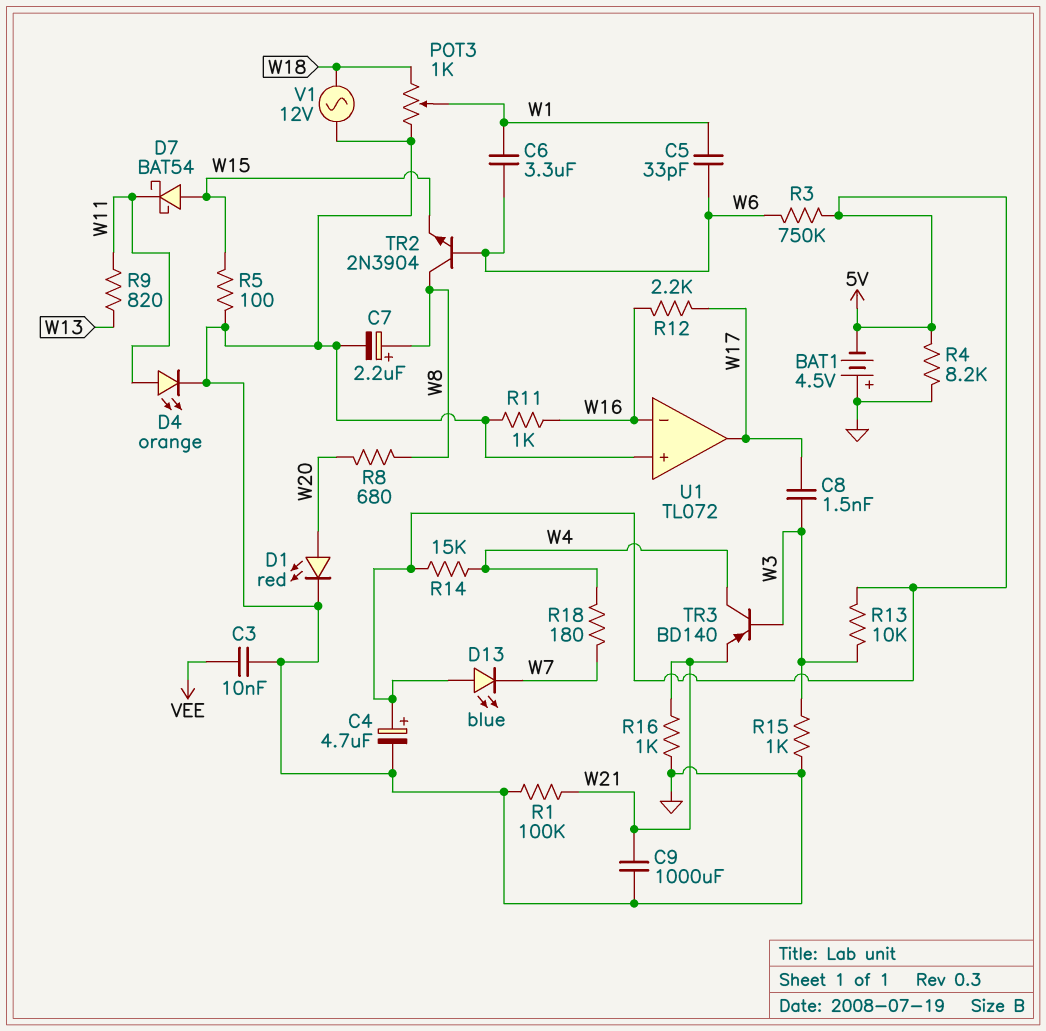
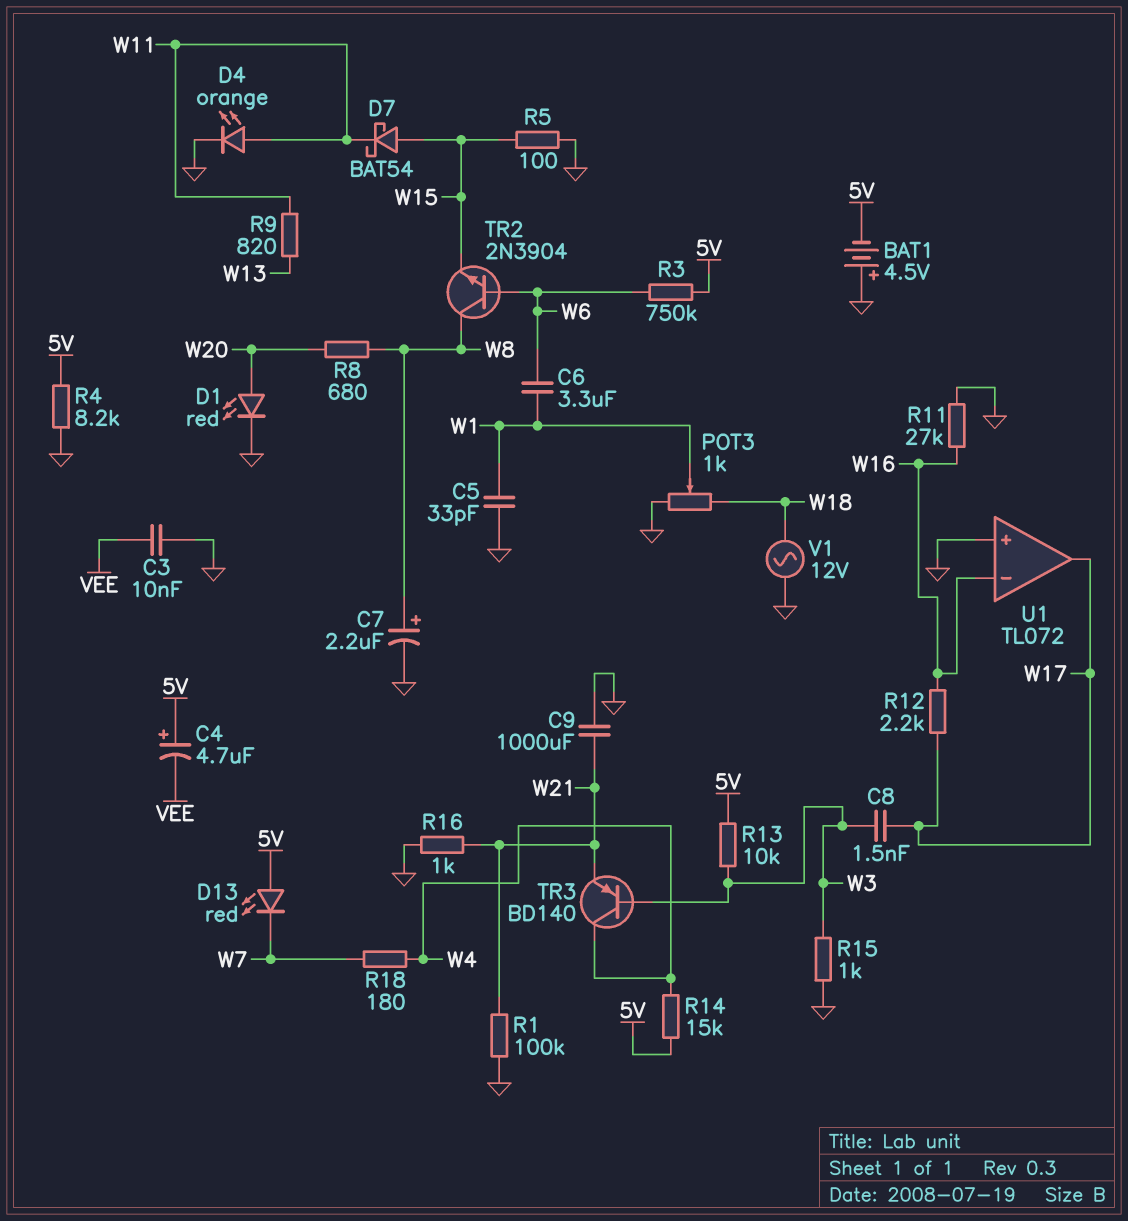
C4: 4.7uF (plus 5V, minus GND) -> 4.7uF (plus 5V, minus VEE)
C5: 33pF (W1, W6) -> 33pF (GND, W1)
D13: LED blue (A 5V, K W7) -> LED red (A 5V, K W7)
R11: 1k (GND, W16) -> 27k (GND, W16)

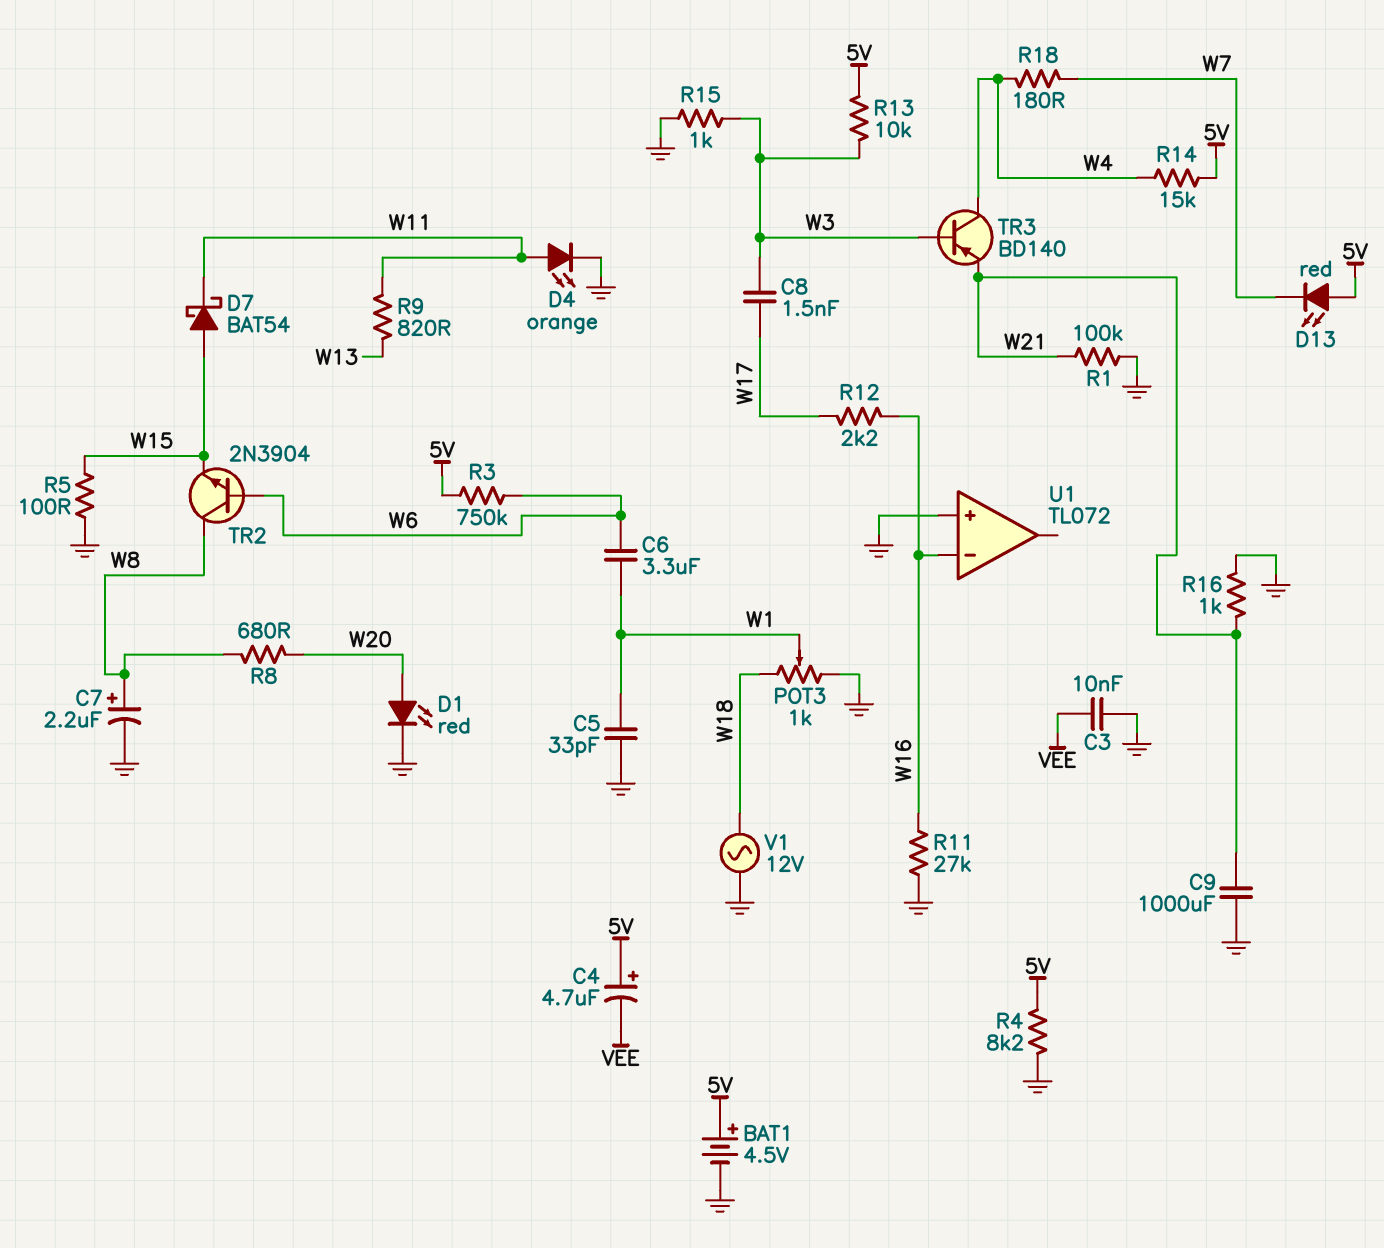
BAT1: 4.5V (plus GND, minus 5V) -> 4.5V (plus 5V, minus GND)
U1 pin out: W17 -> none

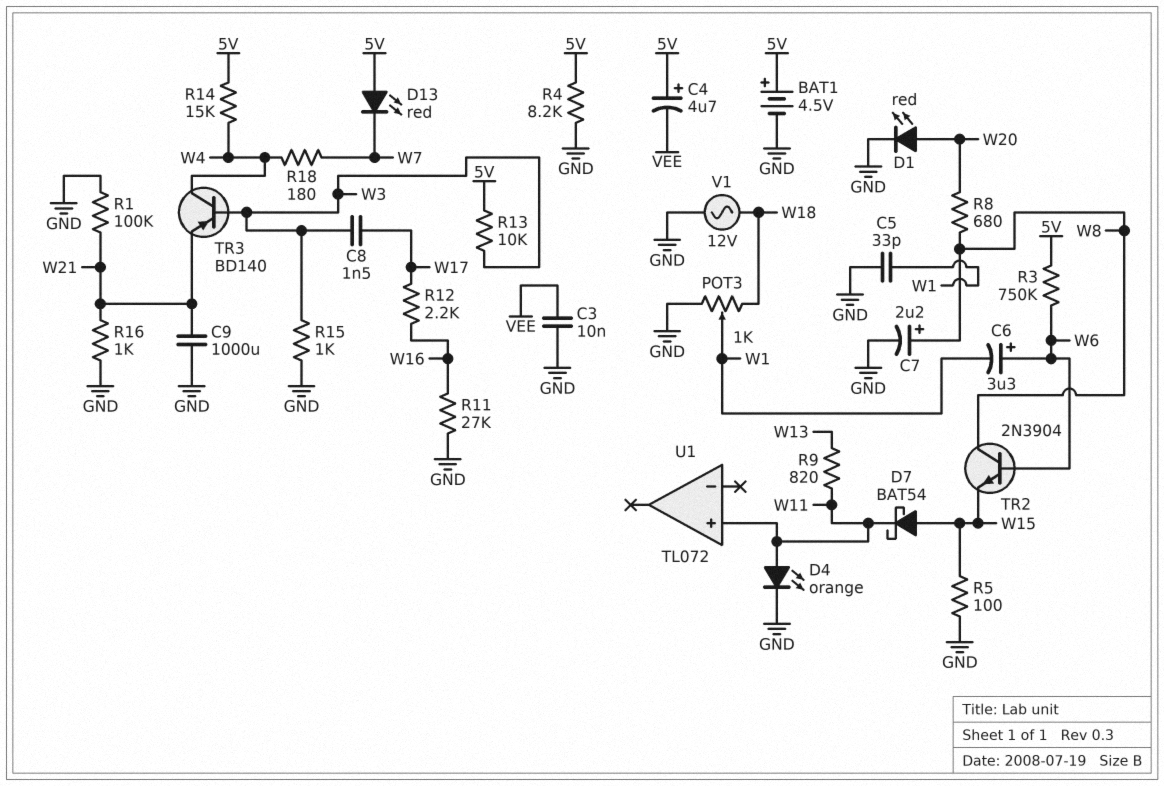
C6: 3.3uF (W1, W6) -> 3.3uF (plus W6, minus W1)
U1 pin in+: GND -> W11
U1 pin in-: W16 -> none

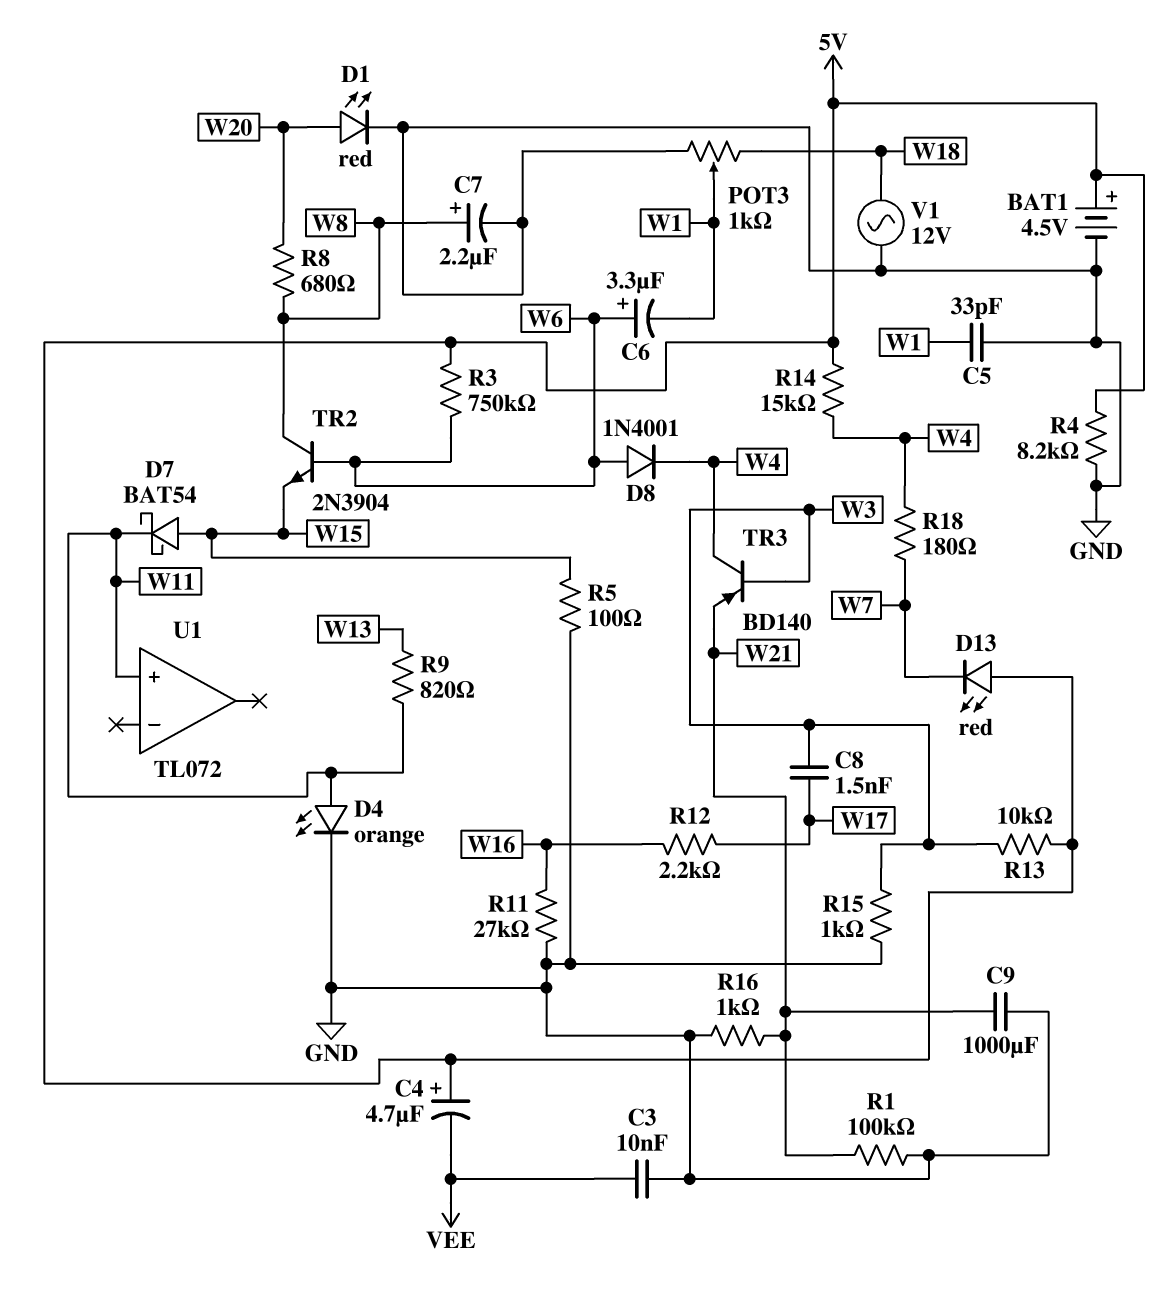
D8: none -> diode 1N4001 (A W6, K W4)

